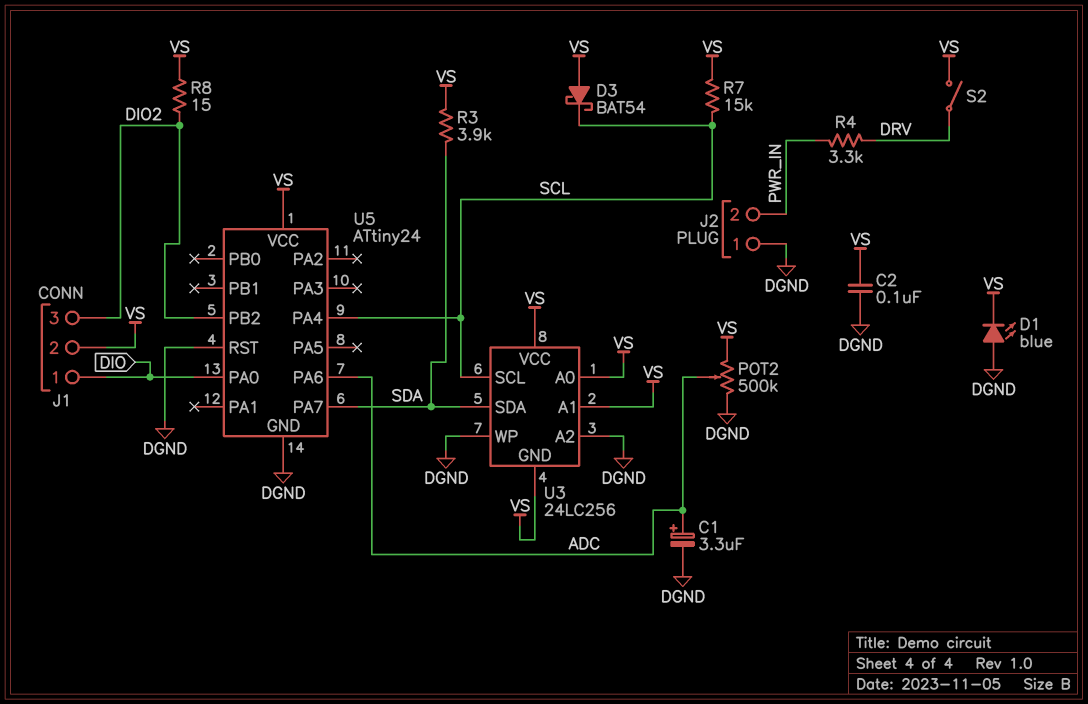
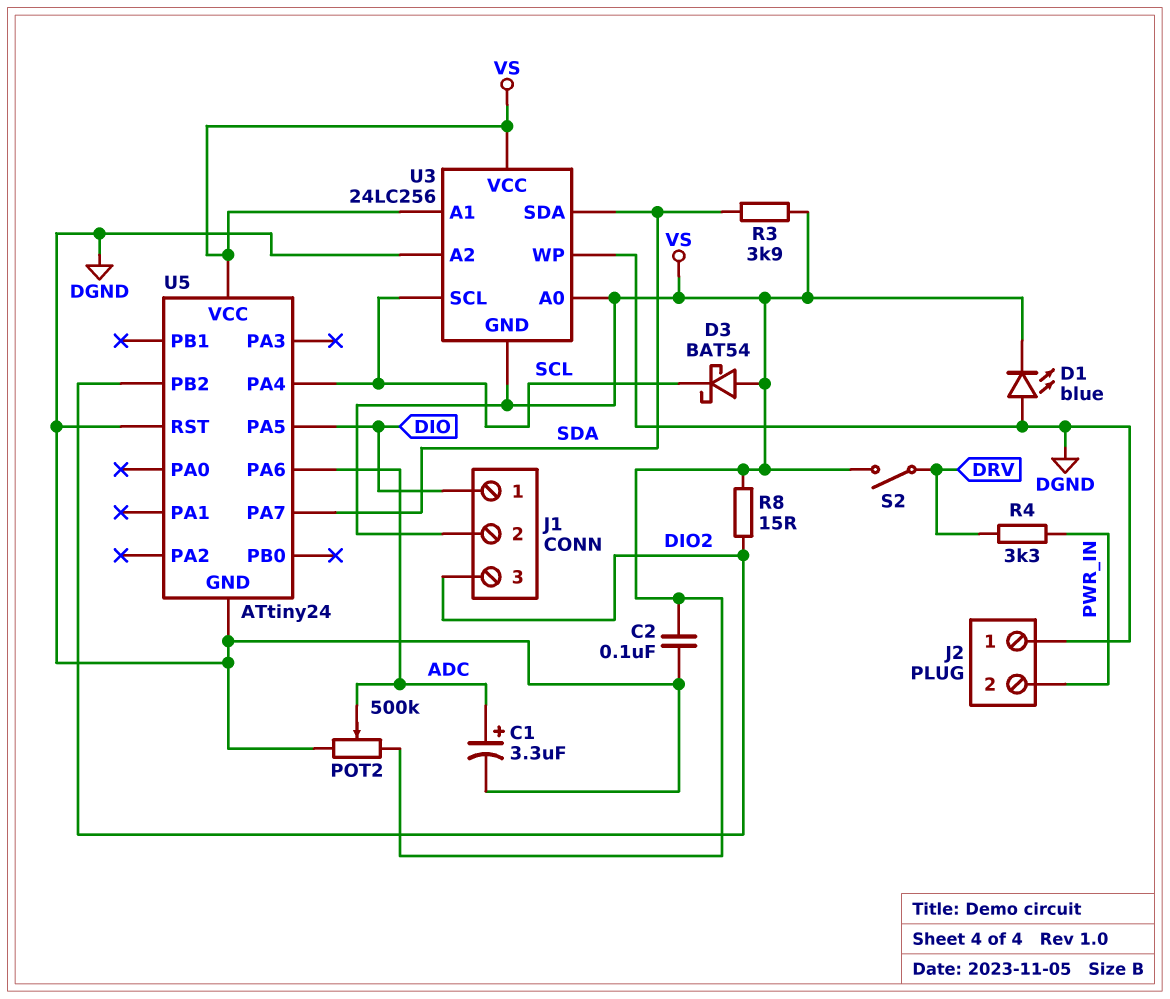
R7: 15k (SCL, VS) -> none
U5 pin PA0: DIO -> none
U5 pin PA5: none -> DIO

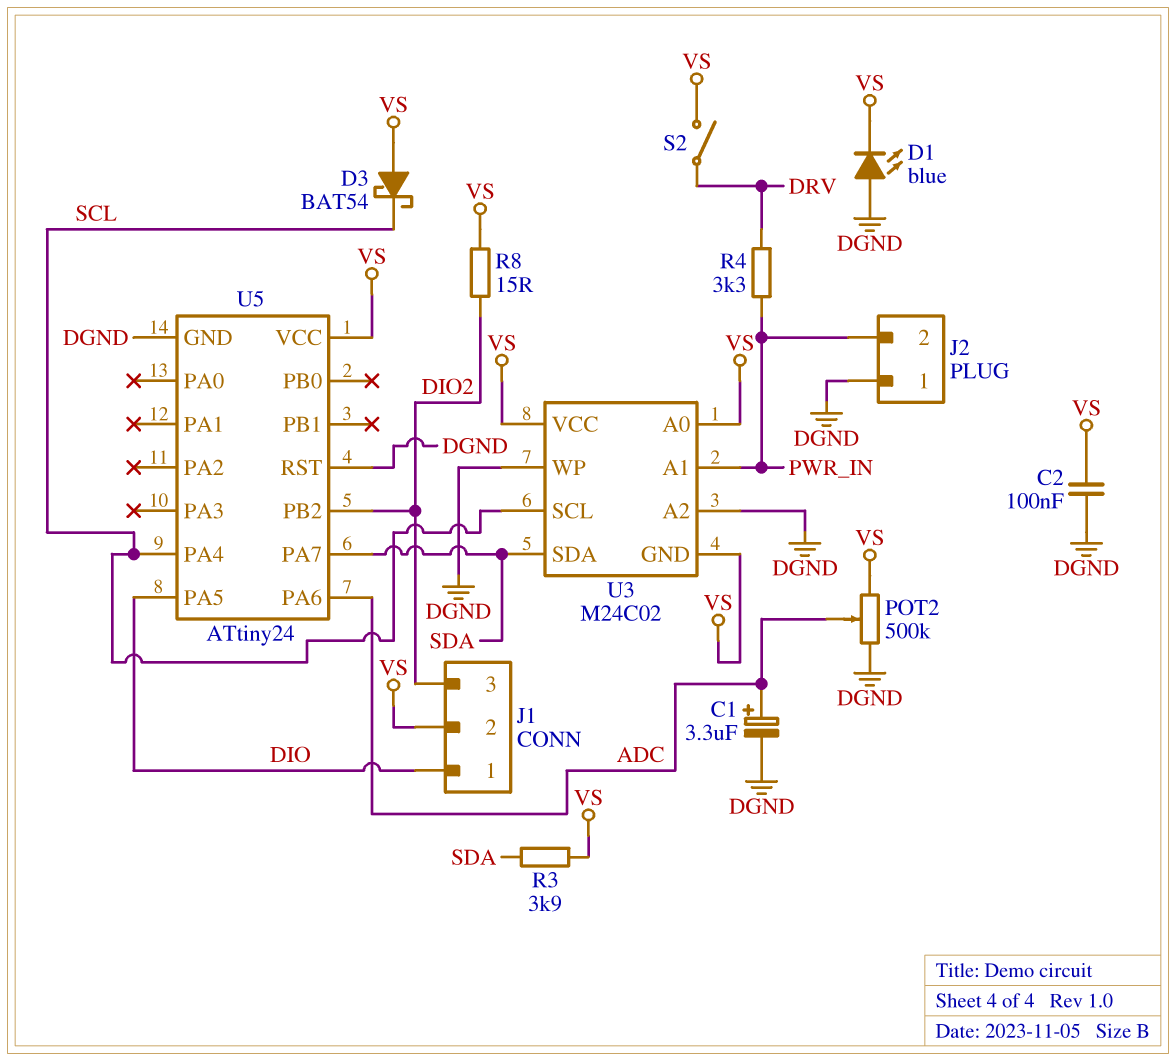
U3: 24LC256 -> M24C02
U3 pin A1: VS -> PWR_IN

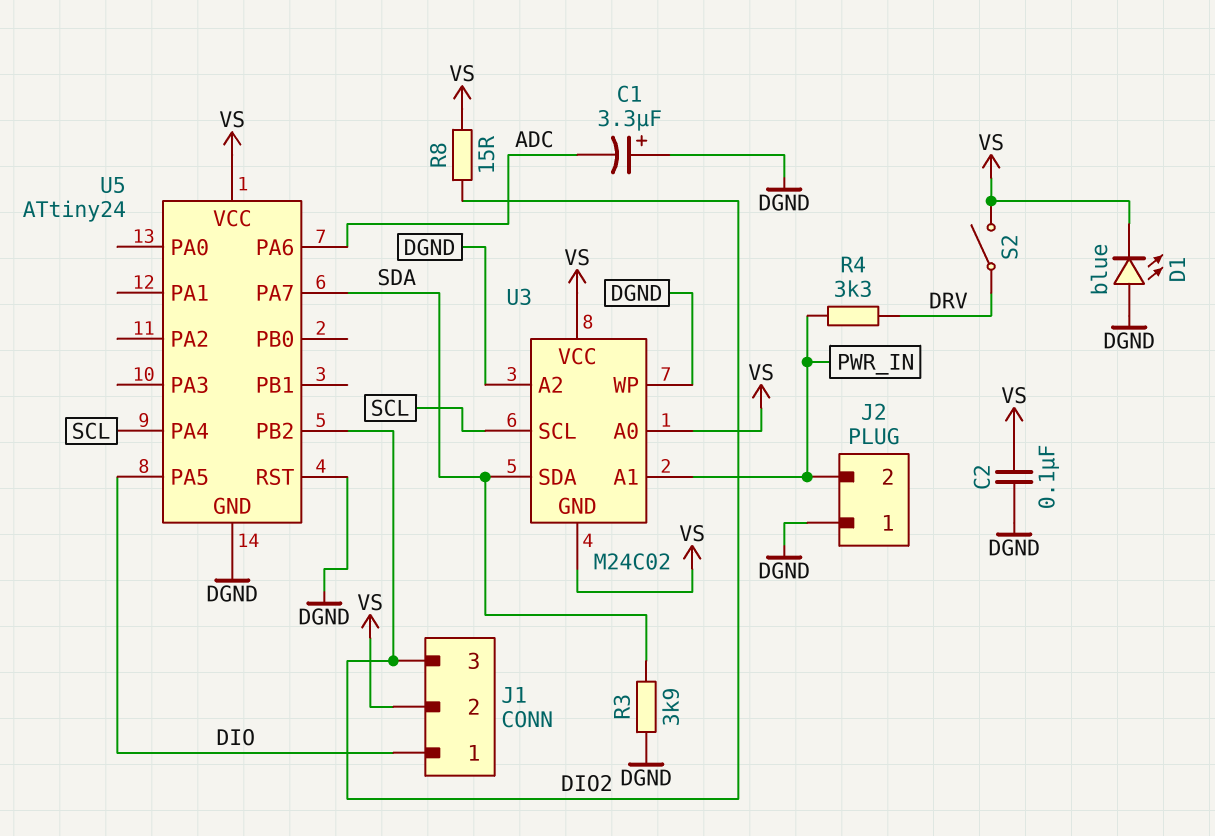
C1: 3.3uF (plus ADC, minus DGND) -> 3.3uF (plus DGND, minus ADC)
D3: schottky BAT54 (A VS, K SCL) -> none
POT2: 500k (DGND, VS, wiper ADC) -> none
R3: 3.9k (SDA, VS) -> 3.9k (DGND, SDA)

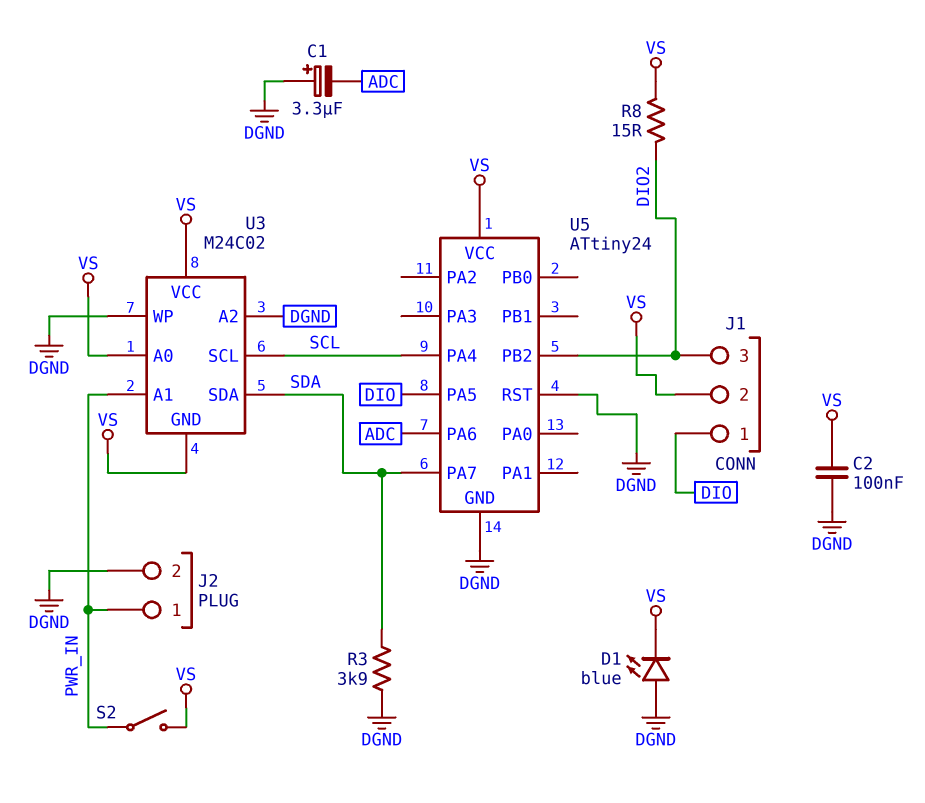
J2 pin 1: DGND -> PWR_IN
J2 pin 2: PWR_IN -> DGND
R4: 3.3k (DRV, PWR_IN) -> none
S2: switch (DRV, VS) -> switch (PWR_IN, VS)

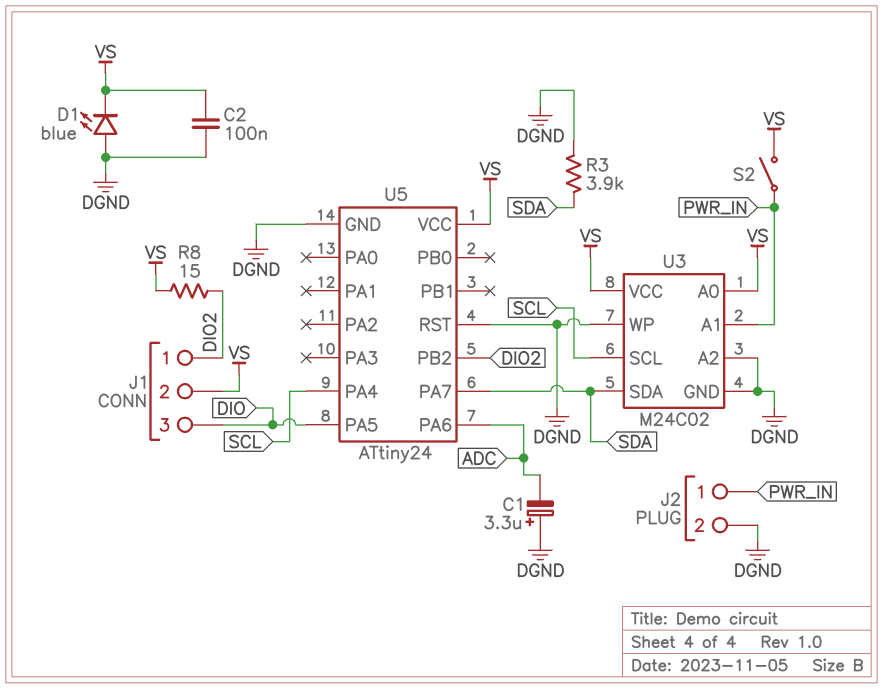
J1 pin 1: DIO -> DIO2
J1 pin 3: DIO2 -> DIO
U3 pin GND: VS -> DGND

